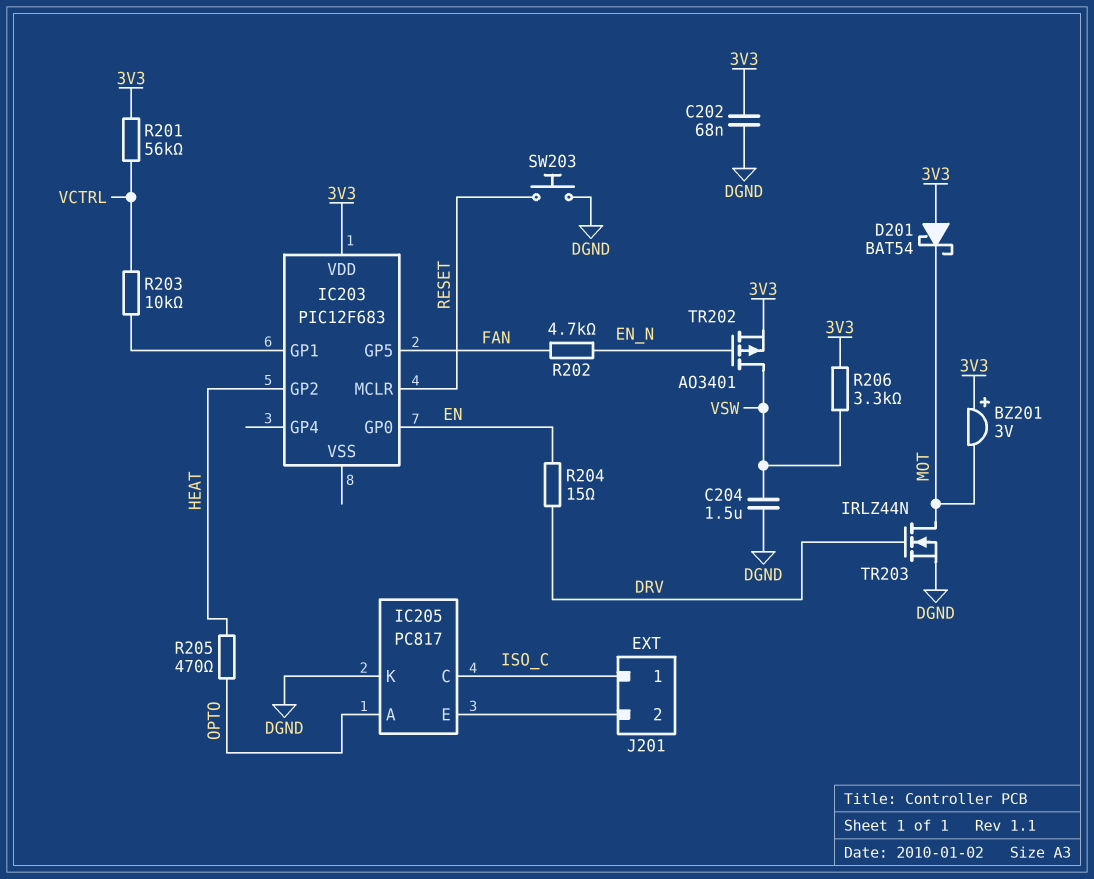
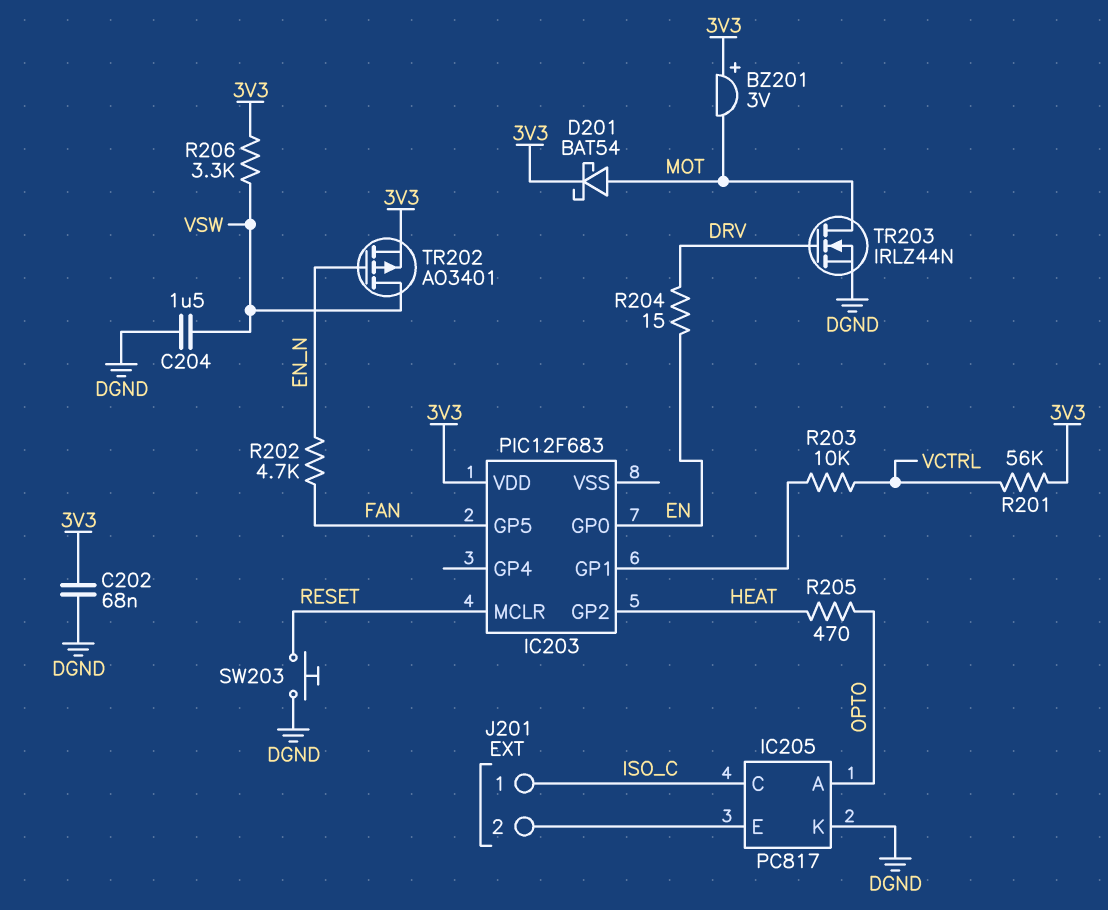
D201: schottky BAT54 (A 3V3, K MOT) -> schottky BAT54 (A MOT, K 3V3)

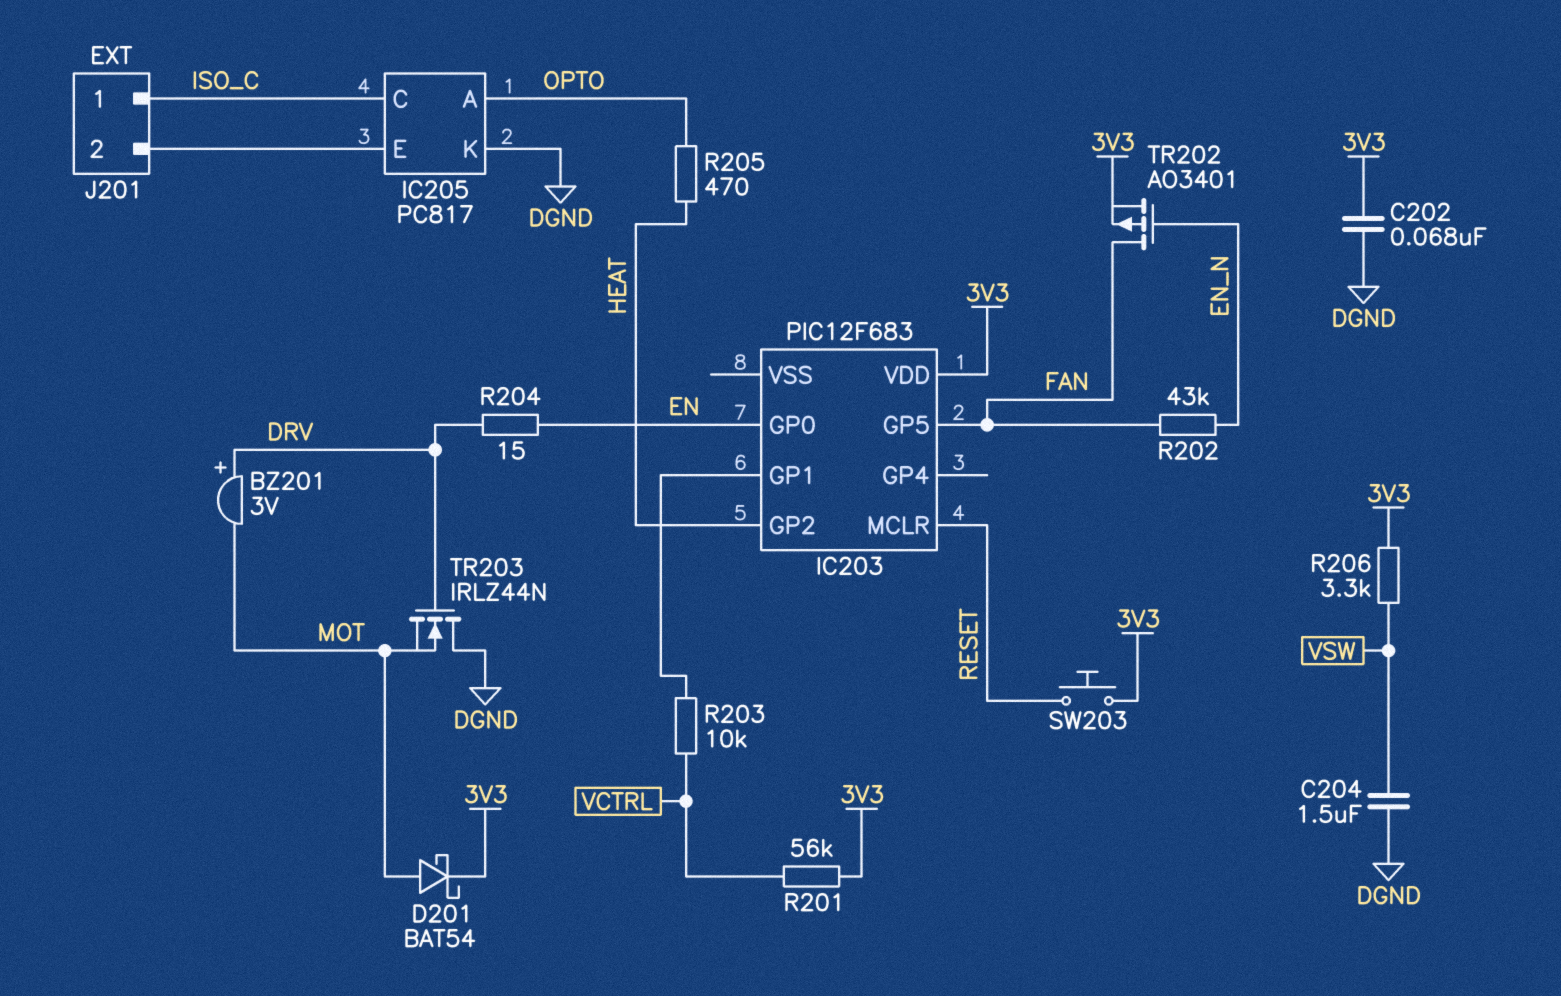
BZ201: buzzer 3V (plus 3V3, minus MOT) -> buzzer 3V (plus DRV, minus MOT)
R202: 4.7k (EN_N, FAN) -> 43k (EN_N, FAN)
SW203: button (DGND, RESET) -> button (3V3, RESET)
TR202: PMOS AO3401 (G EN_N, D VSW, S 3V3) -> PMOS AO3401 (G EN_N, D FAN, S 3V3)
TR203: NMOS IRLZ44N (G DRV, D MOT, S DGND) -> NMOS IRLZ44N (G DRV, D DGND, S MOT)

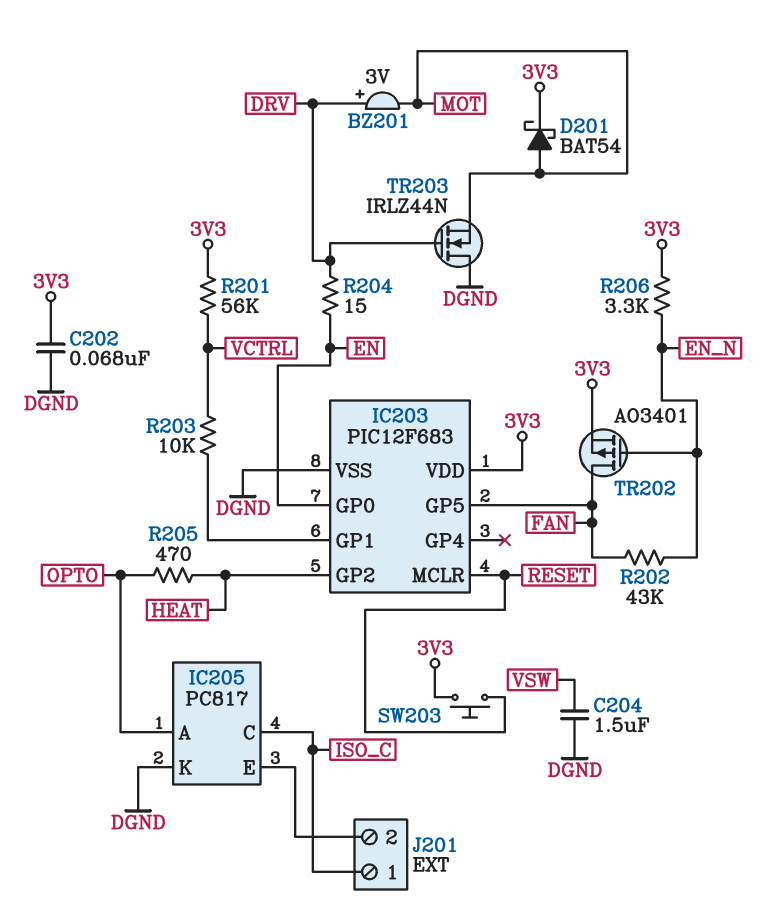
IC203 pin VSS: none -> DGND
R206: 3.3k (3V3, VSW) -> 3.3k (3V3, EN_N)

